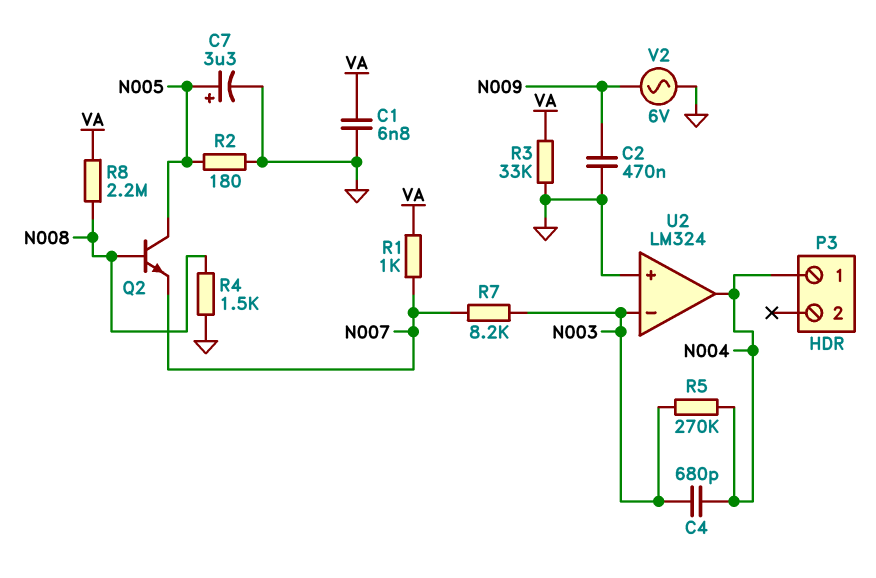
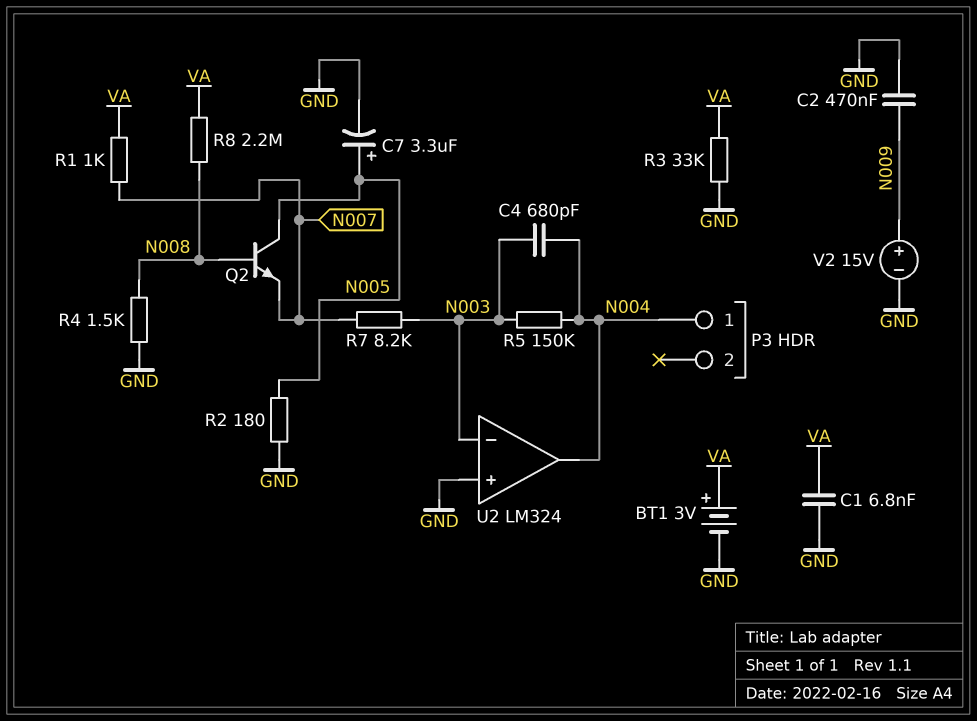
BT1: none -> 3V (plus VA, minus GND)
R5: 270k (N003, N004) -> 150k (N003, N004)
V2: AC 6V (GND, N009) -> 15V (plus N009, minus GND)

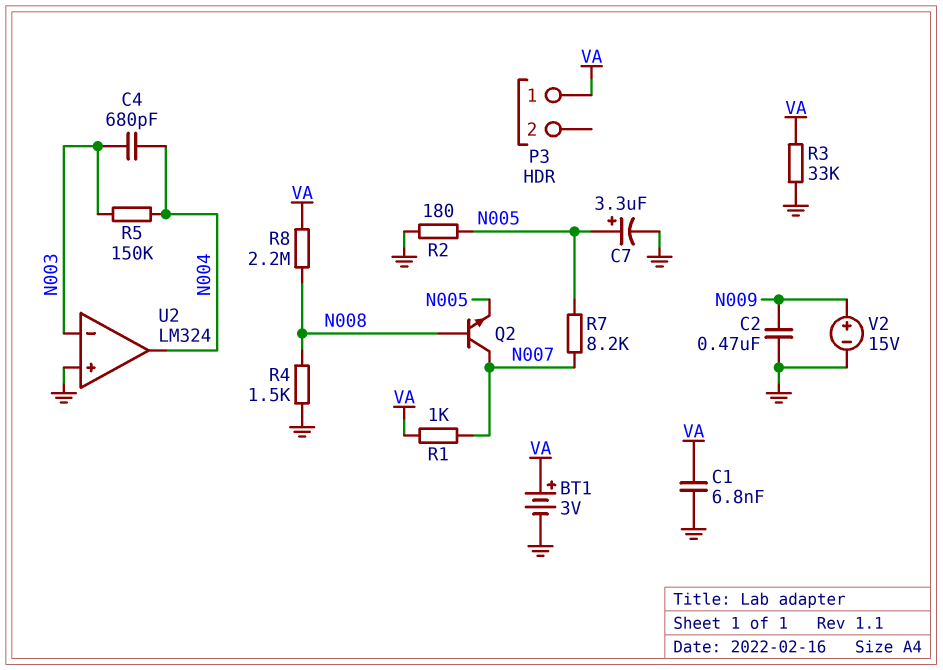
P3 pin 1: N004 -> VA
Q2: NPN (B N008, C N005, E N007) -> NPN (B N008, C N007, E N005)
R7: 8.2k (N003, N007) -> 8.2k (N005, N007)

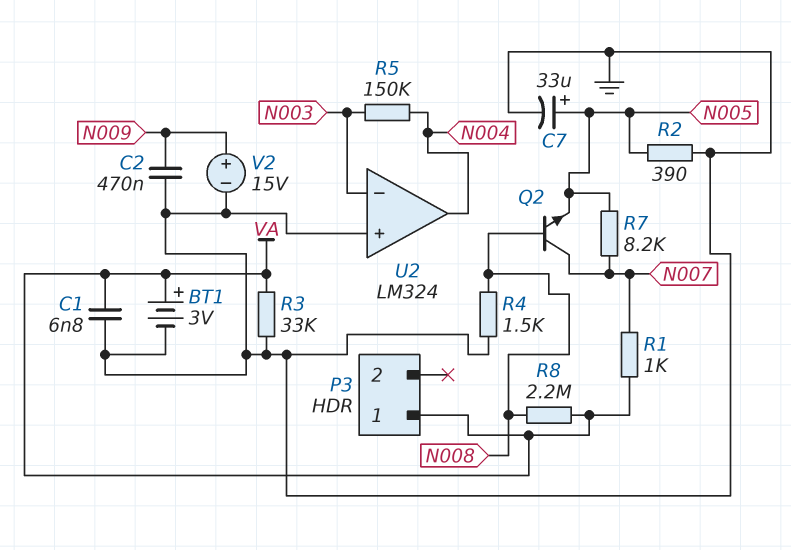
C4: 680pF (N003, N004) -> none
C7: 3.3uF (plus N005, minus GND) -> 33uF (plus N005, minus GND)
R2: 180 (GND, N005) -> 390 (GND, N005)

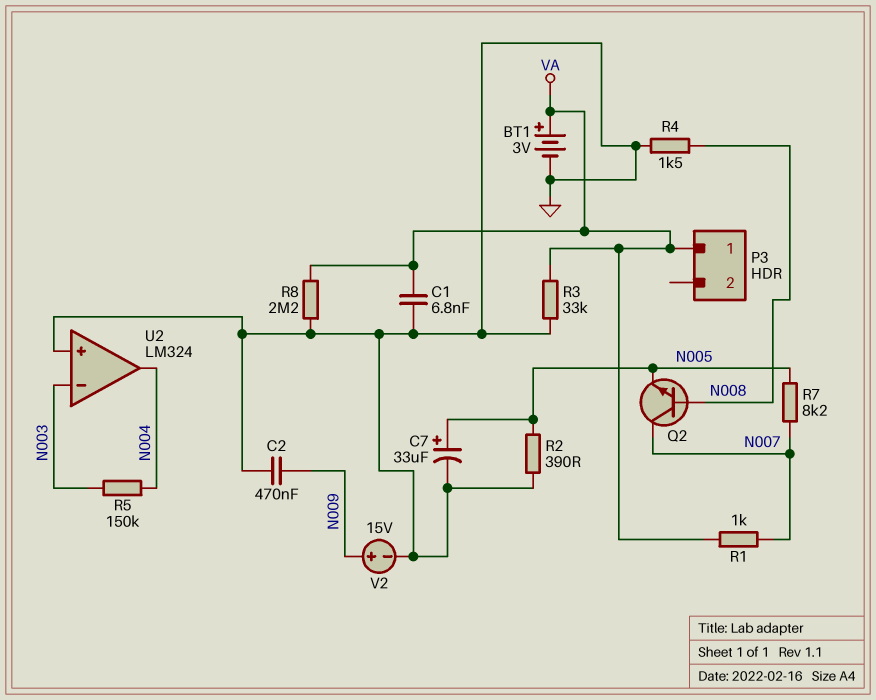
R8: 2.2M (N008, VA) -> 2.2M (GND, VA)

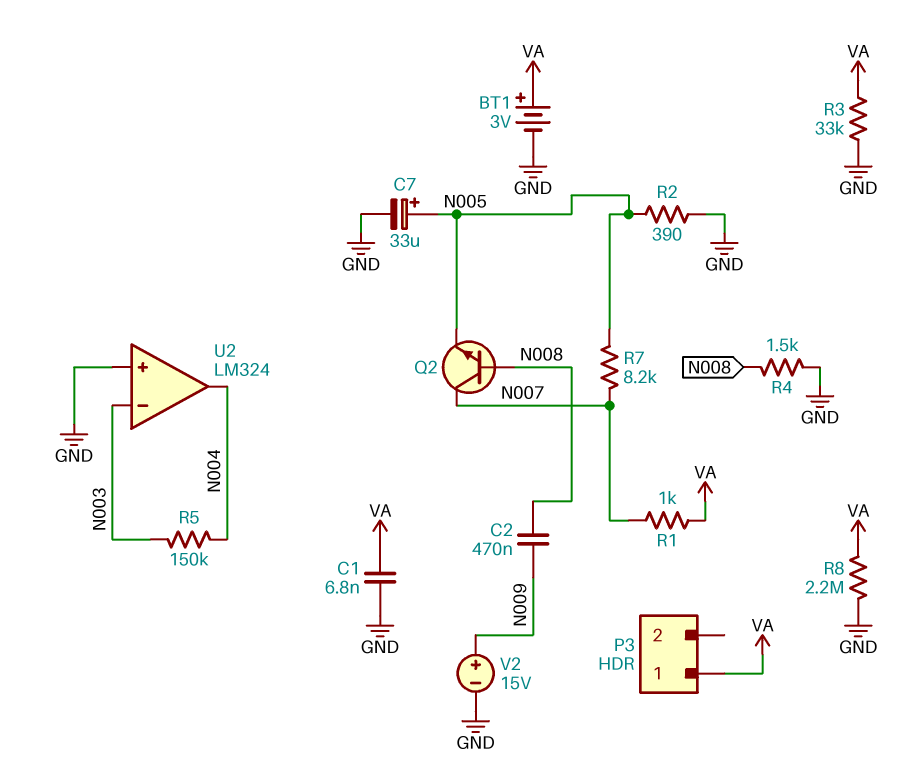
C2: 470nF (GND, N009) -> 470nF (N008, N009)

